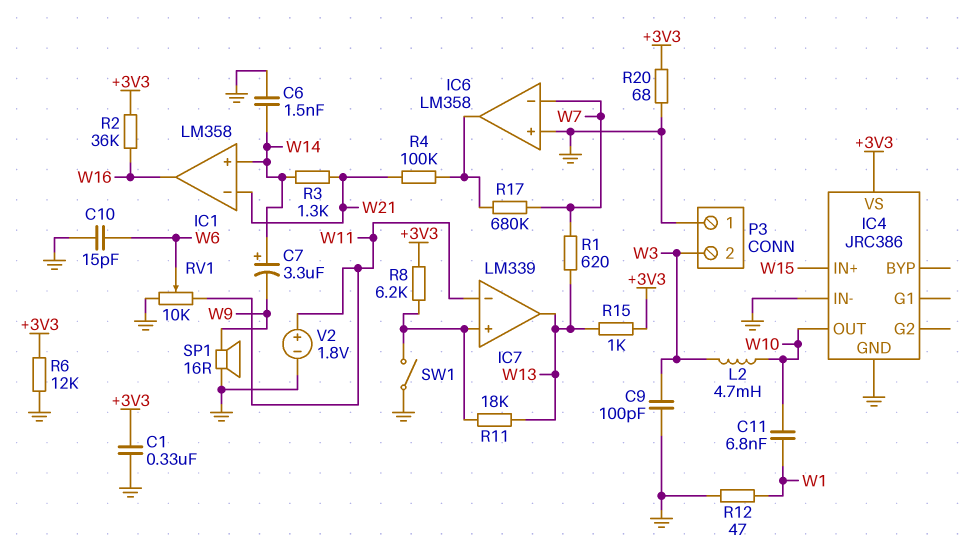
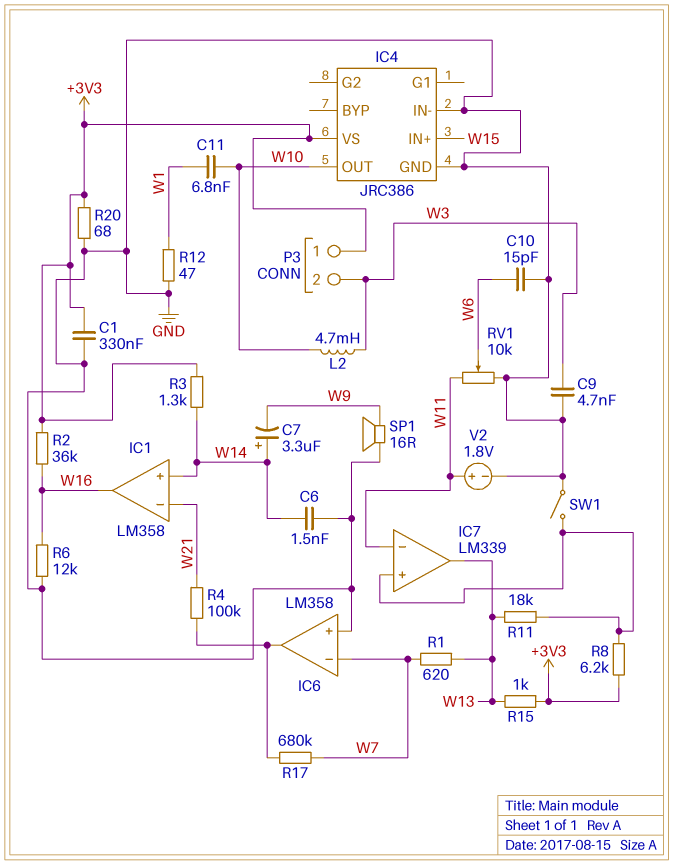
C9: 100pF (GND, W3) -> 4.7nF (GND, W3)
P3 pin 1: GND -> +3V3
R3: 1.3k (W14, W21) -> 1.3k (+3V3, W14)
R6: 12k (+3V3, GND) -> 12k (GND, W16)

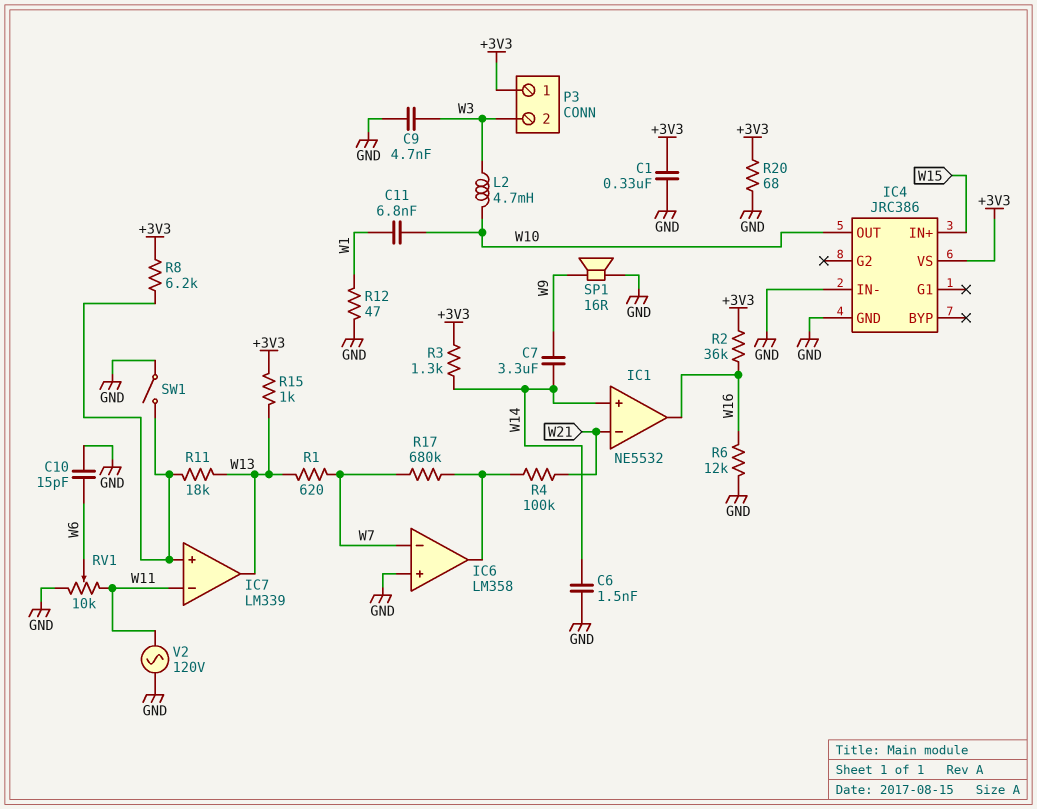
C7: 3.3uF (plus W14, minus W9) -> 3.3uF (W9, W14)
IC1: LM358 -> NE5532
V2: 1.8V (plus W11, minus GND) -> AC 120V (GND, W11)

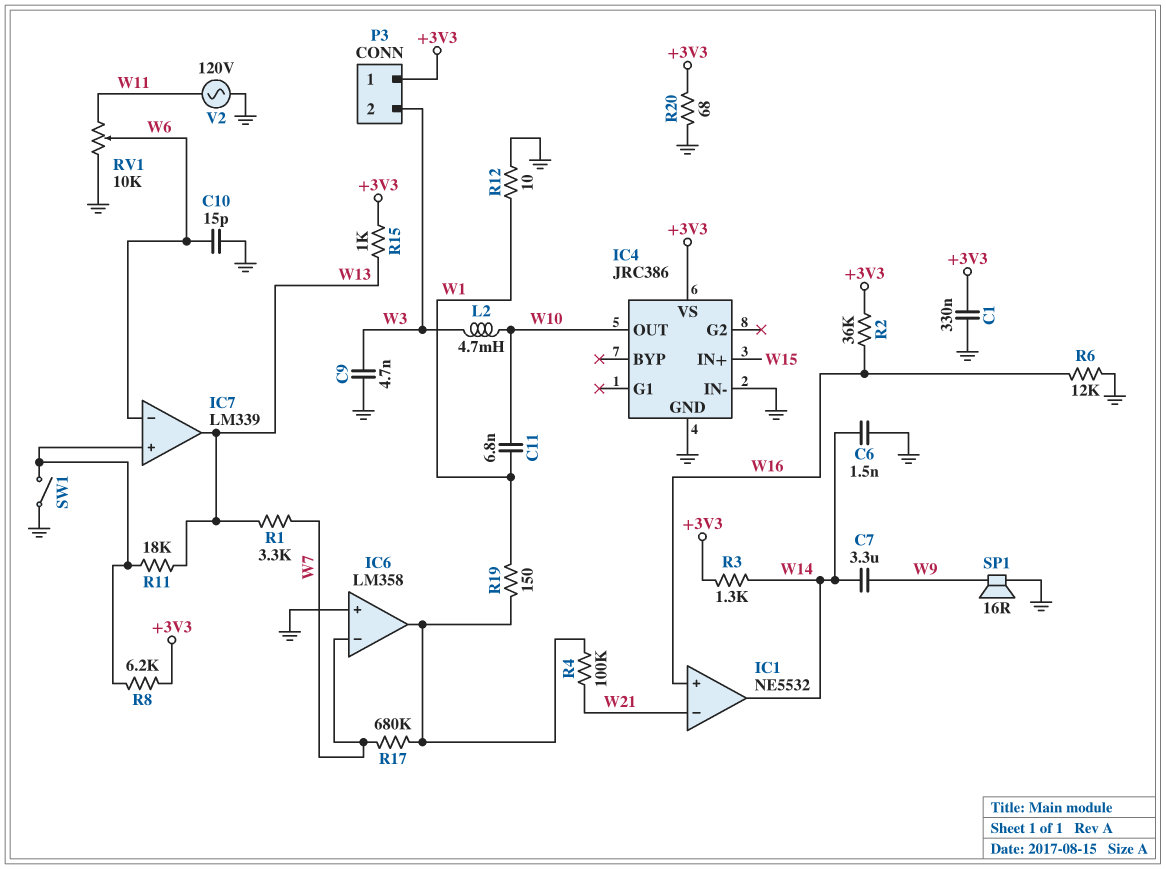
IC1 pin in+: W14 -> W16
IC1 pin out: W16 -> W14
IC7 pin in-: W11 -> W6
R1: 620 (W7, W13) -> 3.3k (W7, W13)
R12: 47 (GND, W1) -> 10 (GND, W1)
R19: none -> 150 (IC6/out, W1)

